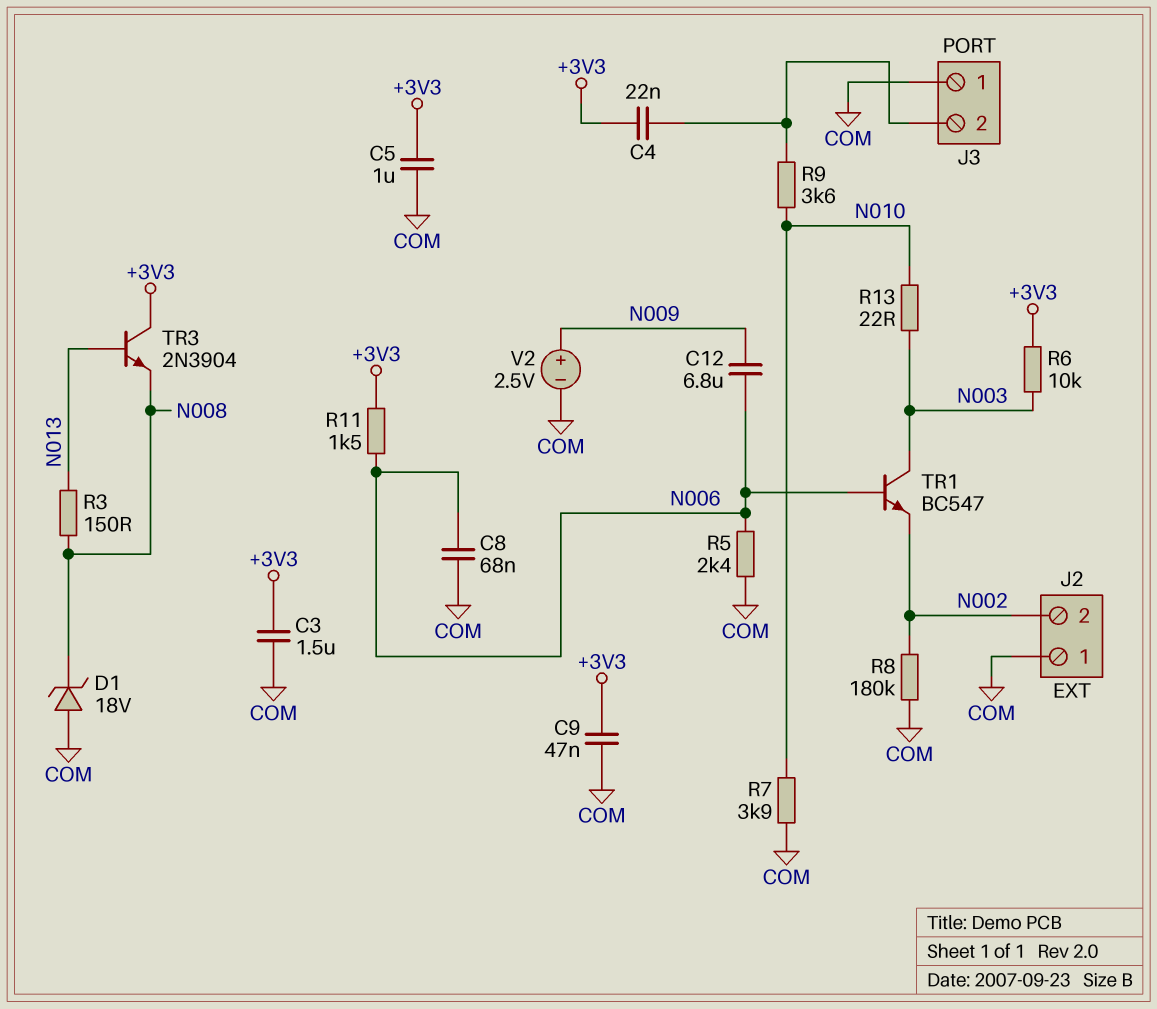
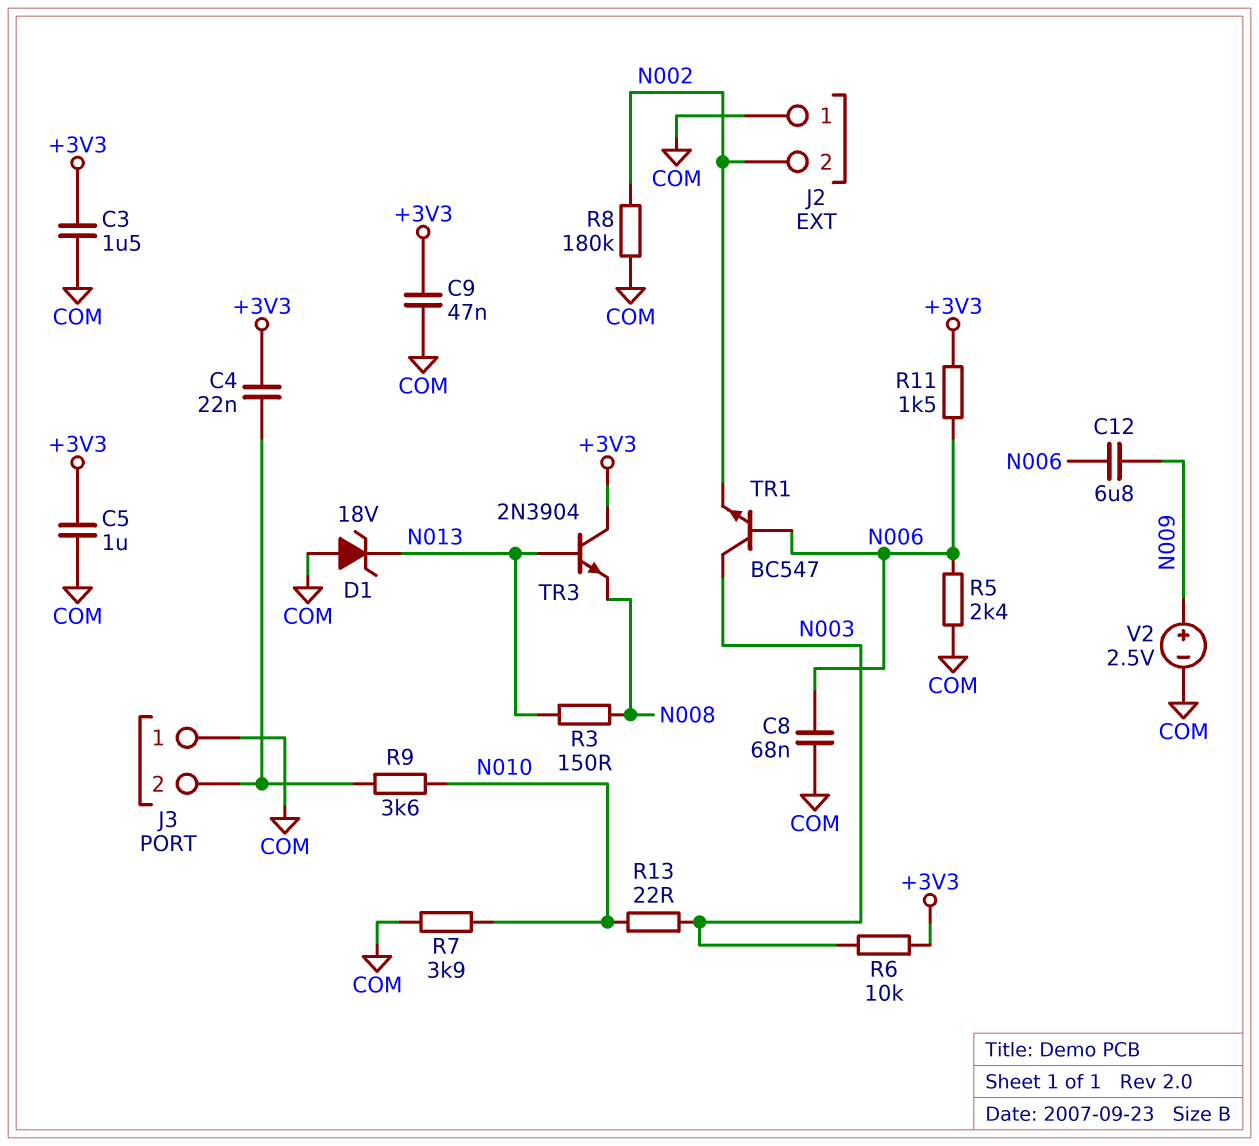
D1: zener 18V (A COM, K N008) -> zener 18V (A COM, K N013)

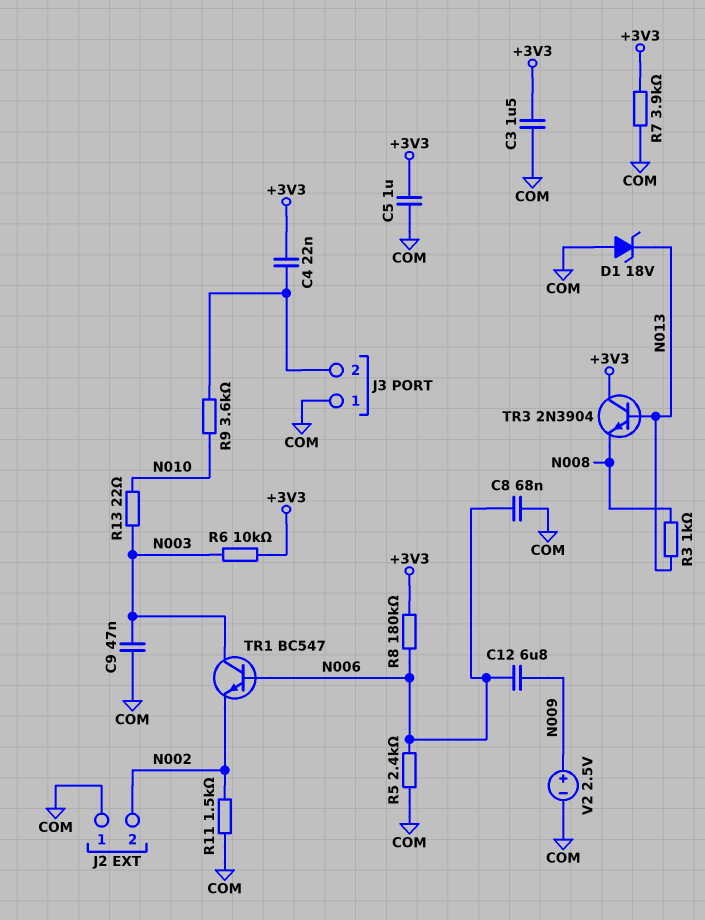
C9: 47nF (+3V3, COM) -> 47nF (COM, N003)
R3: 150 (N008, N013) -> 1k (N008, N013)
R7: 3.9k (COM, N010) -> 3.9k (+3V3, COM)
R8: 180k (COM, N002) -> 180k (+3V3, N006)
R11: 1.5k (+3V3, N006) -> 1.5k (COM, N002)

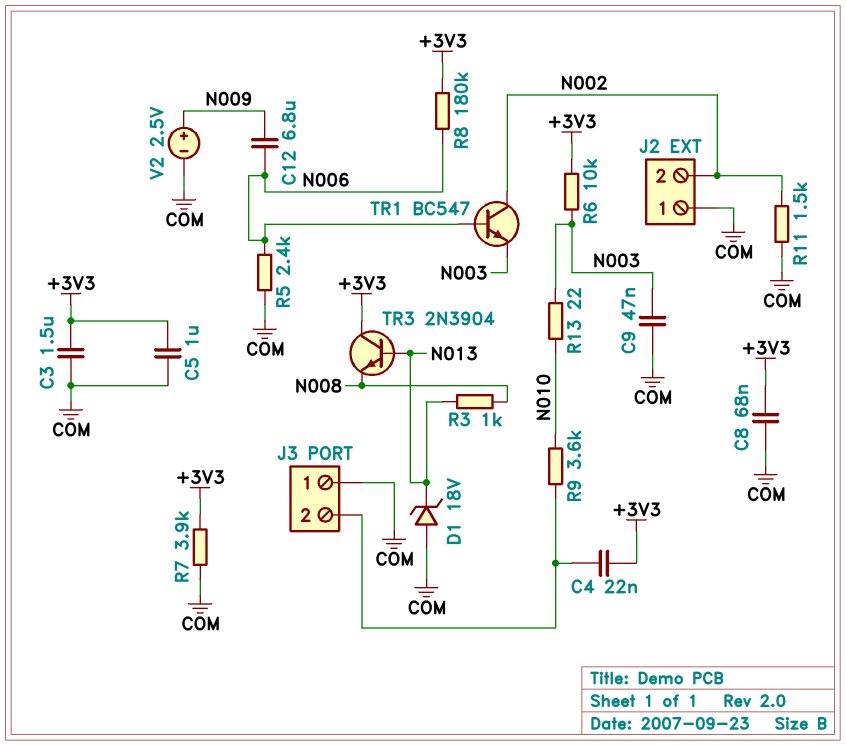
C8: 68nF (COM, N006) -> 68nF (+3V3, COM)
TR1: NPN BC547 (B N006, C N003, E N002) -> NPN BC547 (B N006, C N002, E N003)

